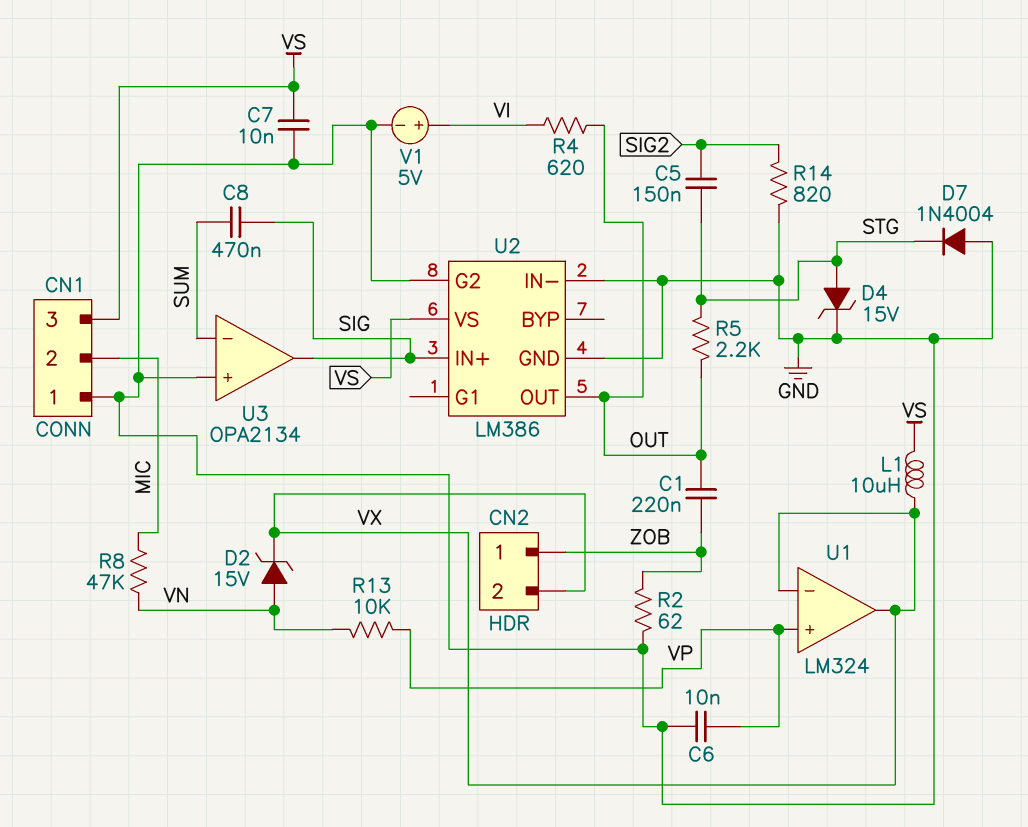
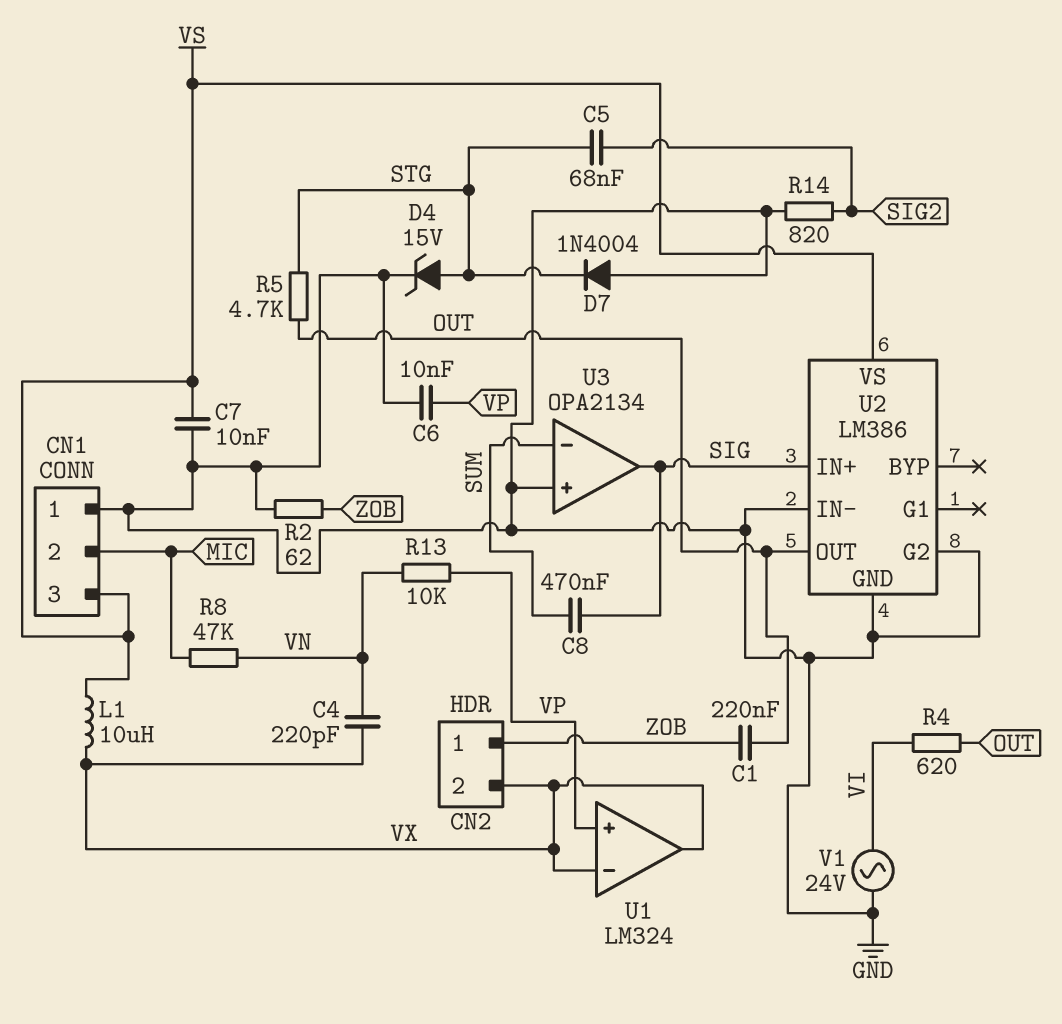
C4: none -> 220pF (VN, VX)
C5: 150nF (SIG2, STG) -> 68nF (SIG2, STG)
D2: zener 15V (A VN, K VX) -> none
R5: 2.2k (OUT, STG) -> 4.7k (OUT, STG)
V1: 5V (plus VI, minus GND) -> AC 24V (GND, VI)

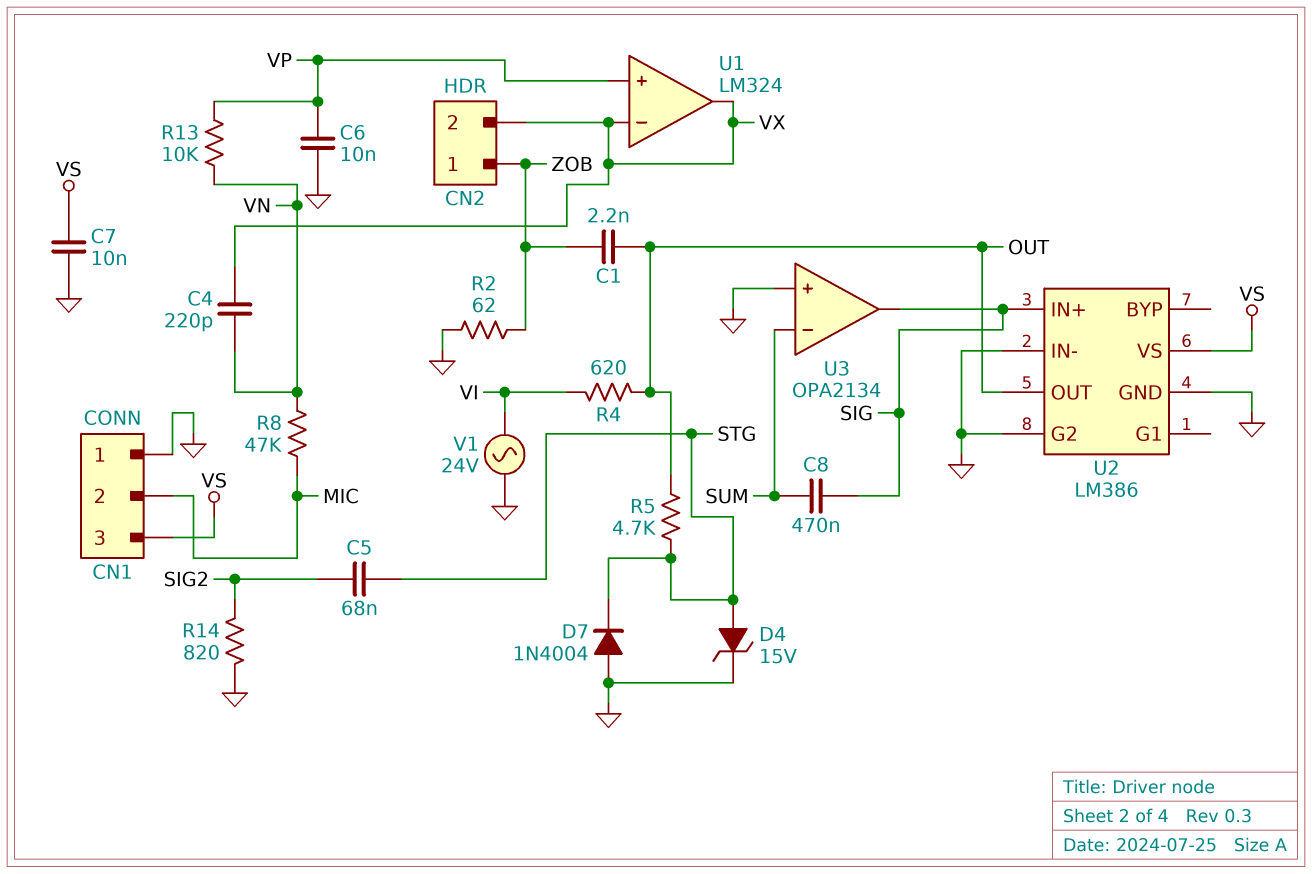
C1: 220nF (OUT, ZOB) -> 2.2nF (OUT, ZOB)
L1: 10uH (VS, VX) -> none

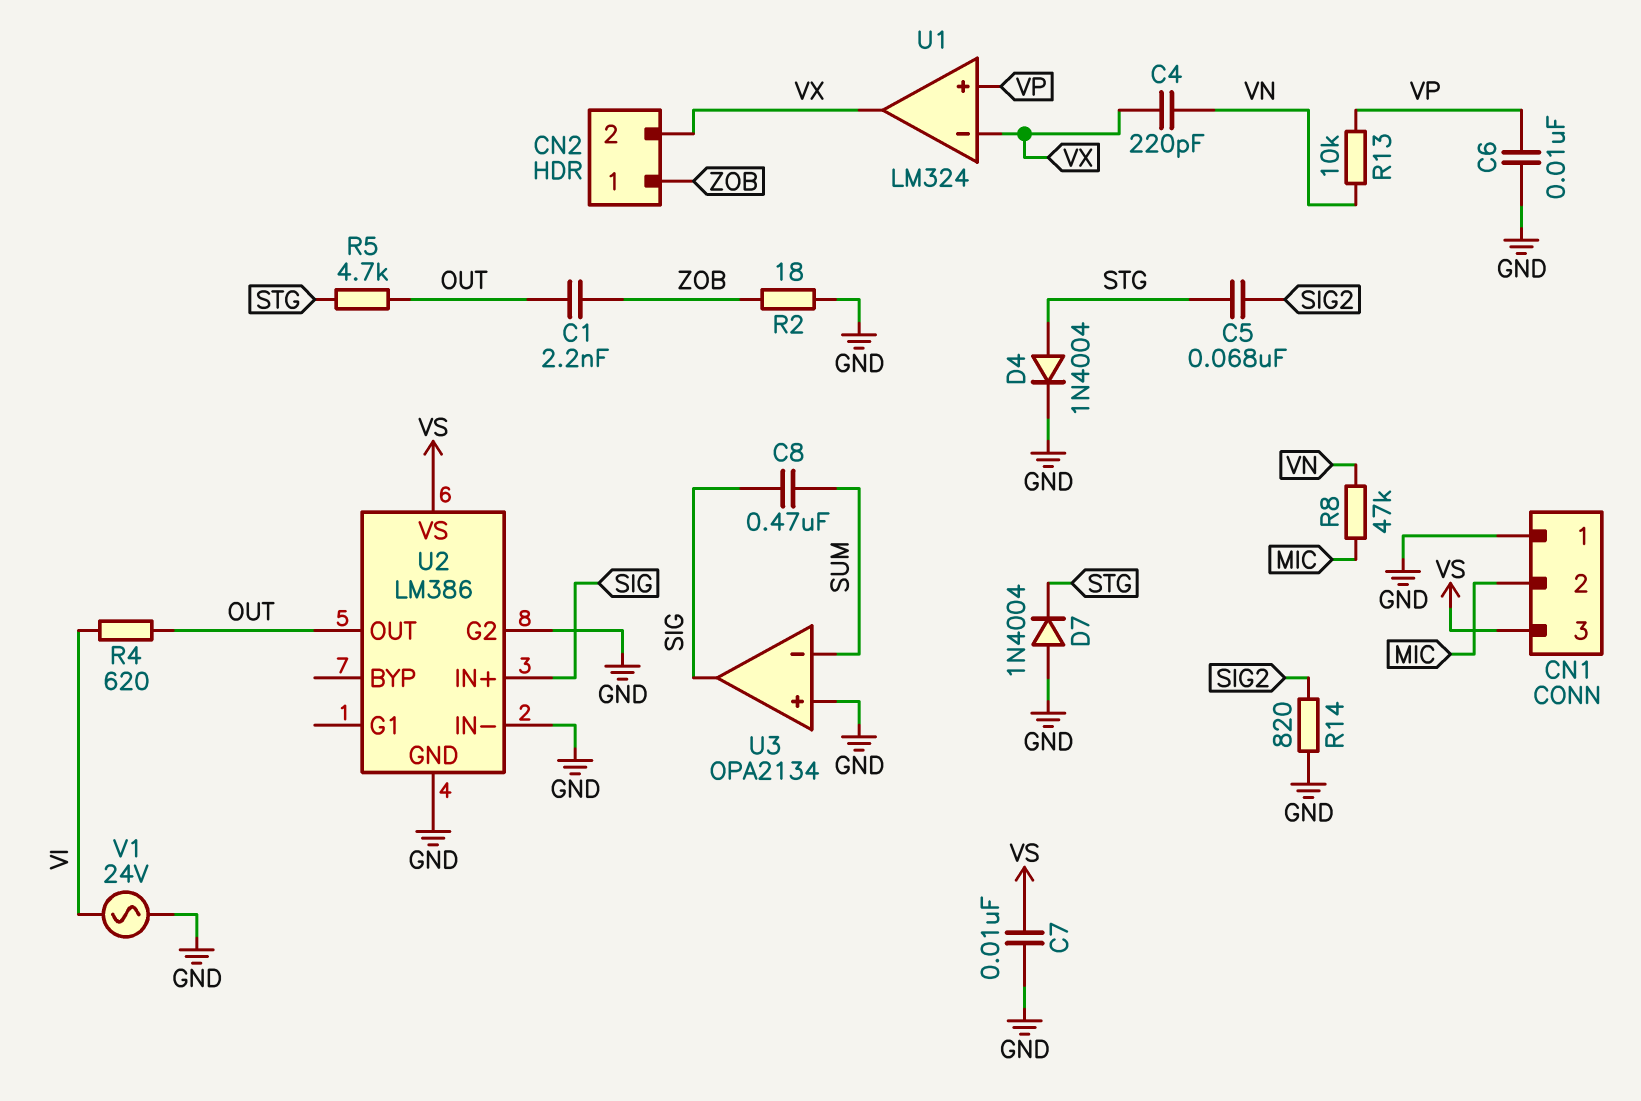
D4: zener 15V (A STG, K GND) -> diode 1N4004 (A STG, K GND)
R2: 62 (GND, ZOB) -> 18 (GND, ZOB)

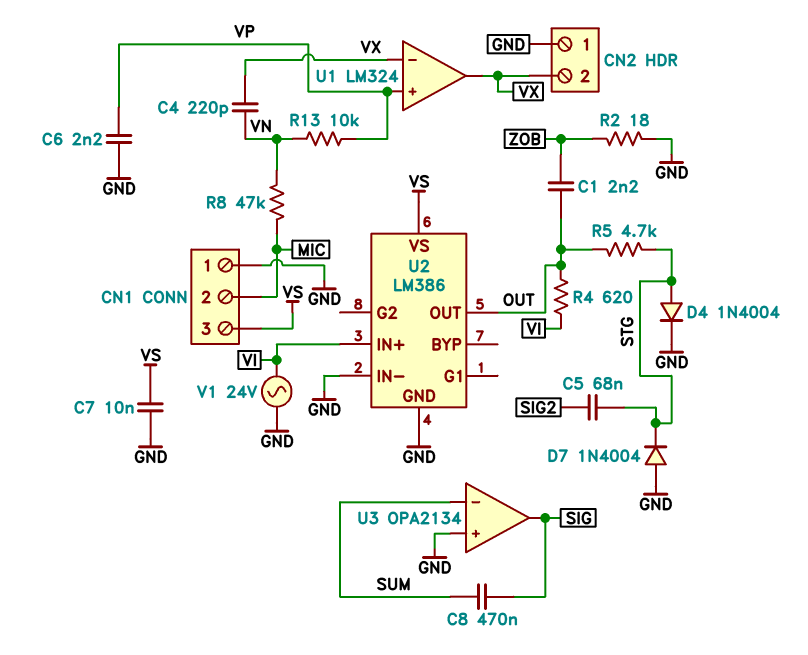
C6: 10nF (GND, VP) -> 2.2nF (GND, VP)
CN2 pin 1: ZOB -> GND
R14: 820 (GND, SIG2) -> none
U2 pin G2: GND -> none
U2 pin IN+: SIG -> VI

